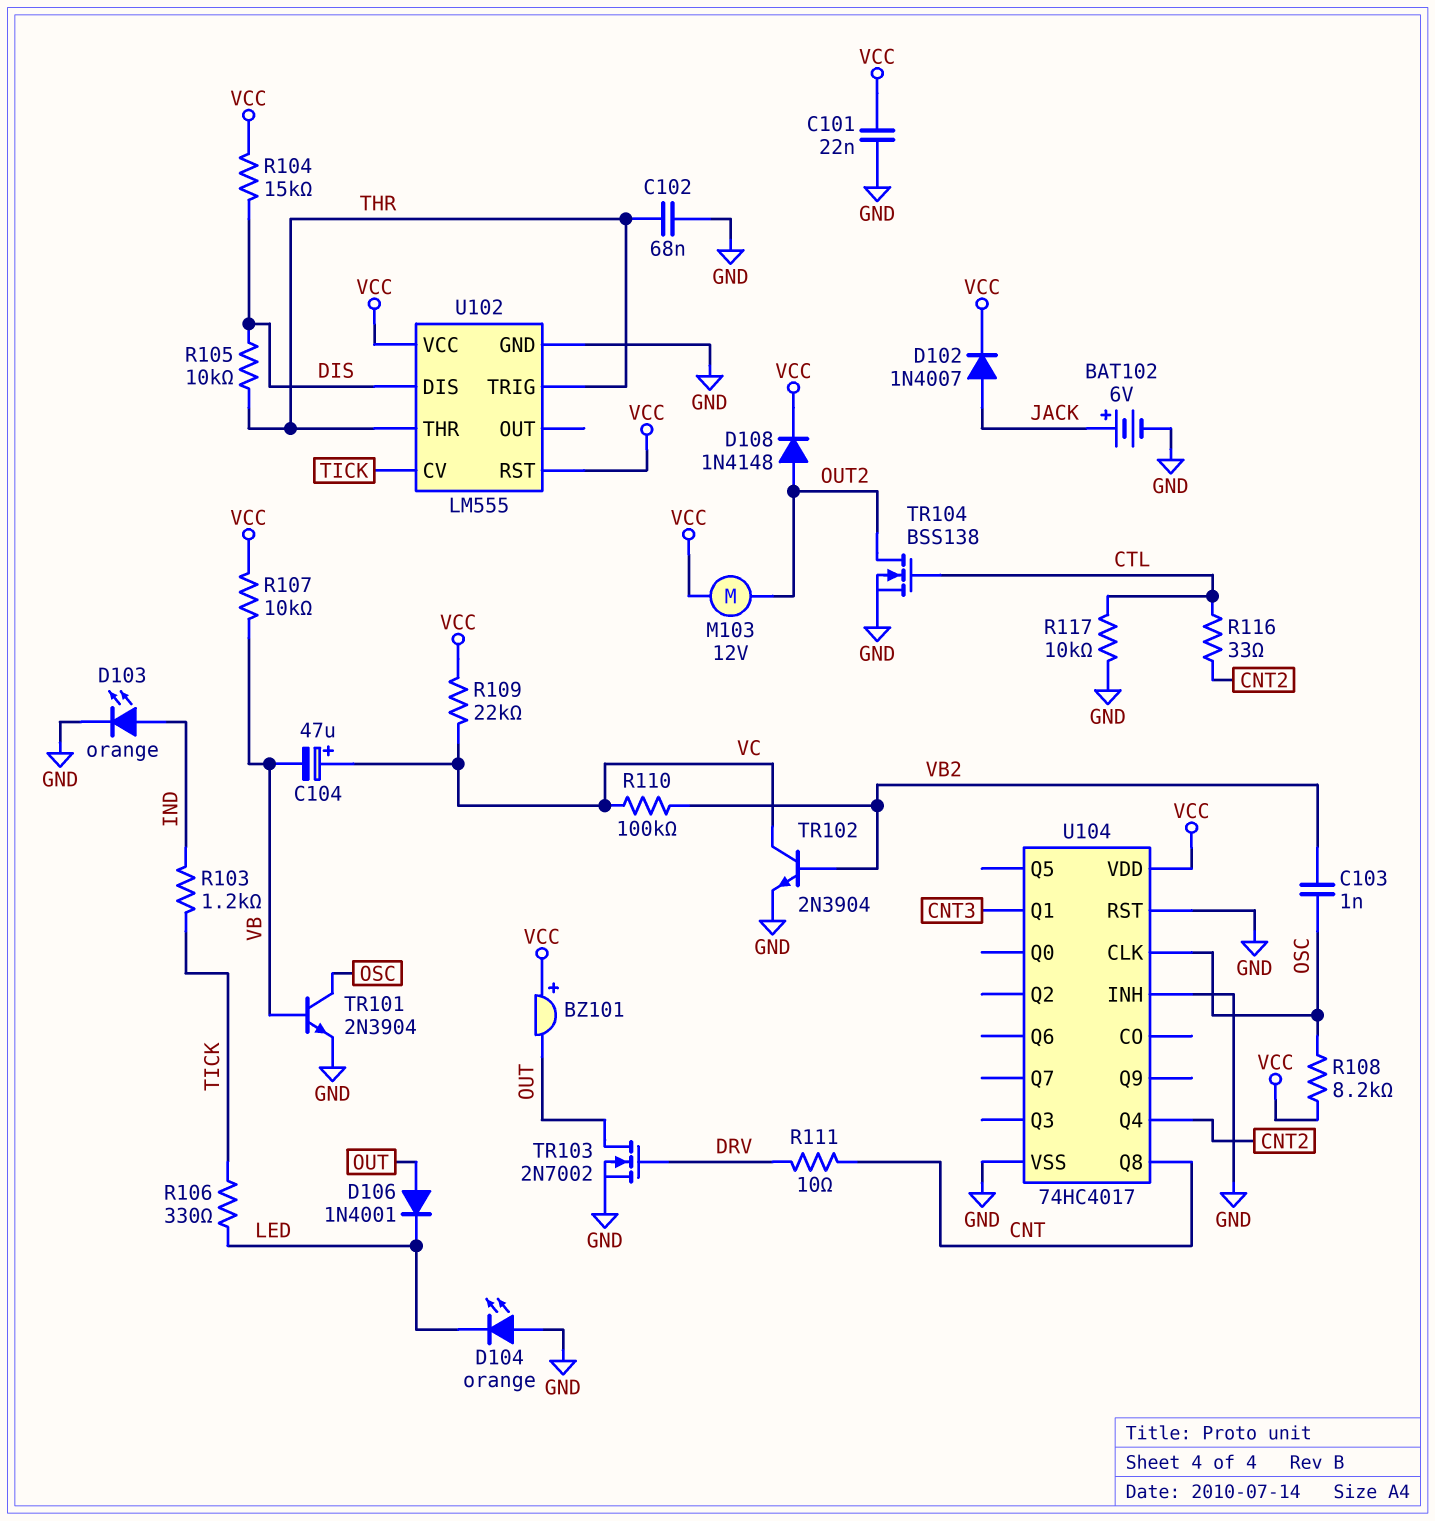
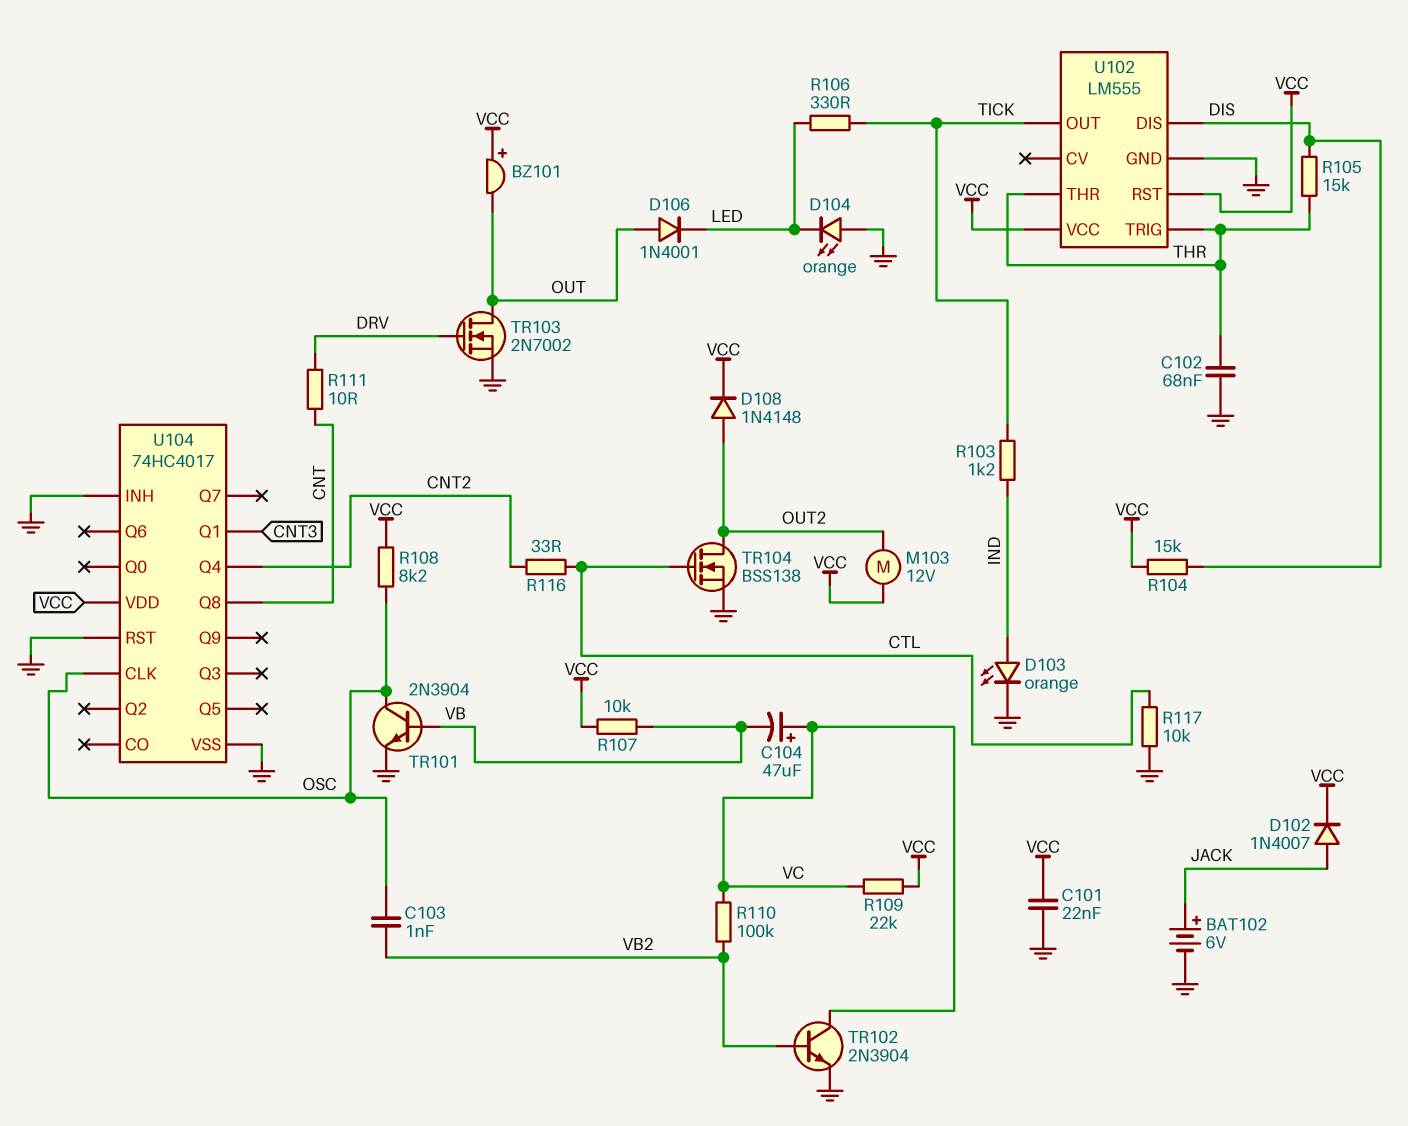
R105: 10k (DIS, THR) -> 15k (DIS, THR)
U102 pin CV: TICK -> none
U102 pin OUT: none -> TICK

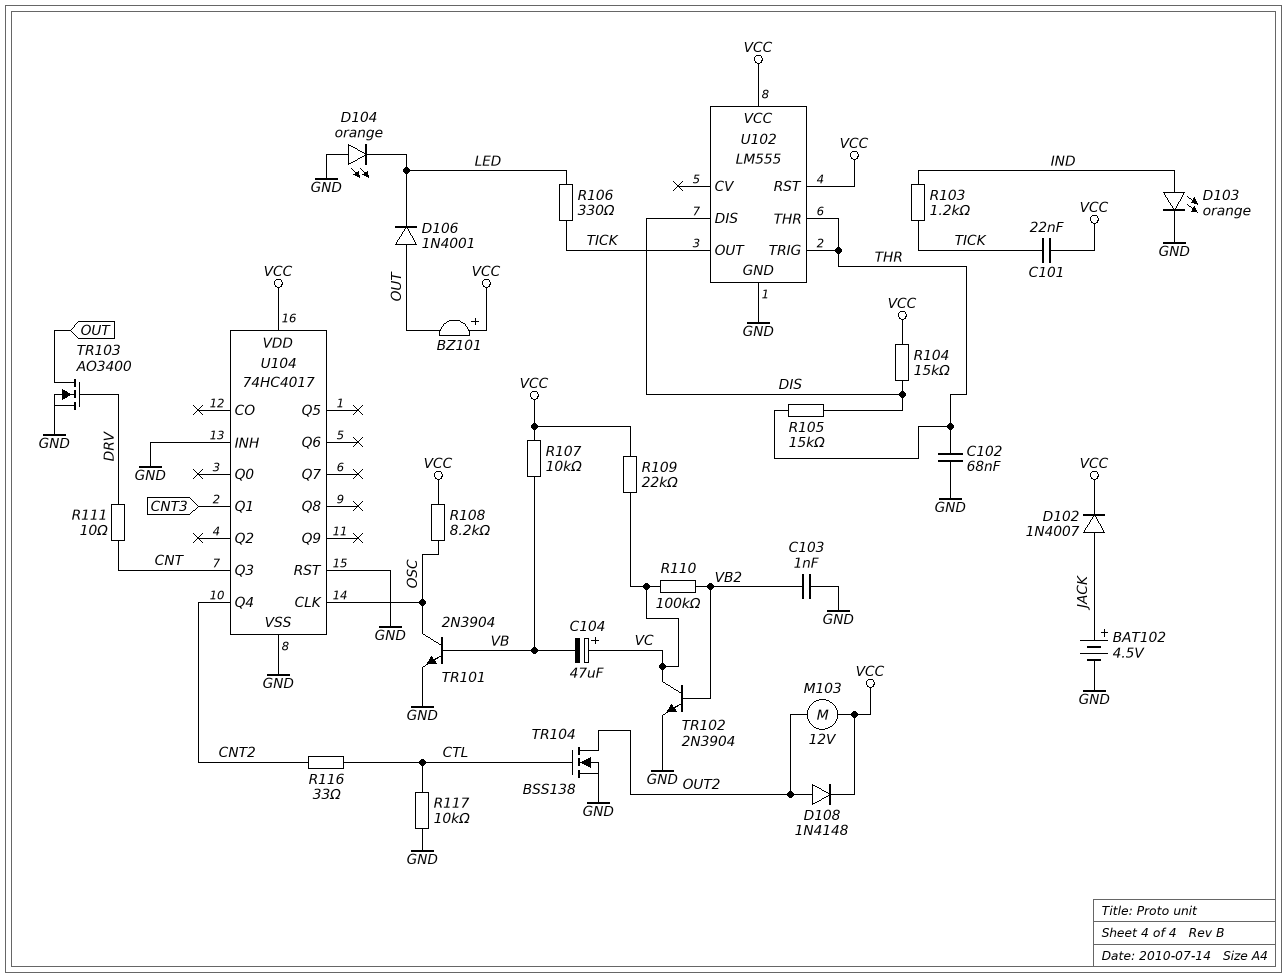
BAT102: 6V (plus JACK, minus GND) -> 4.5V (plus JACK, minus GND)
C101: 22nF (GND, VCC) -> 22nF (TICK, VCC)
C103: 1nF (OSC, VB2) -> 1nF (GND, VB2)
TR103: NMOS 2N7002 (G DRV, D OUT, S GND) -> NMOS AO3400 (G DRV, D OUT, S GND)
U104 pin Q3: none -> CNT
U104 pin Q8: CNT -> none

